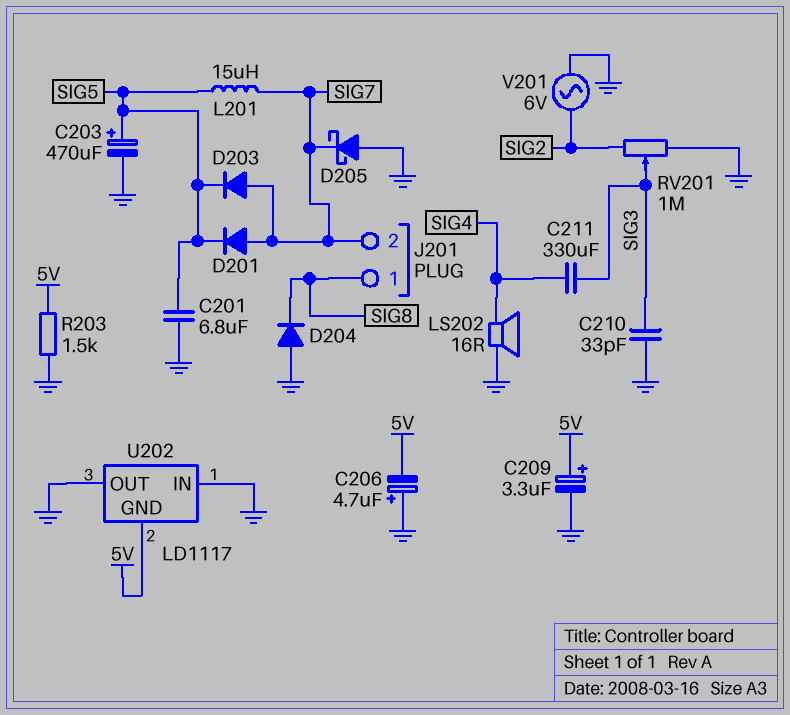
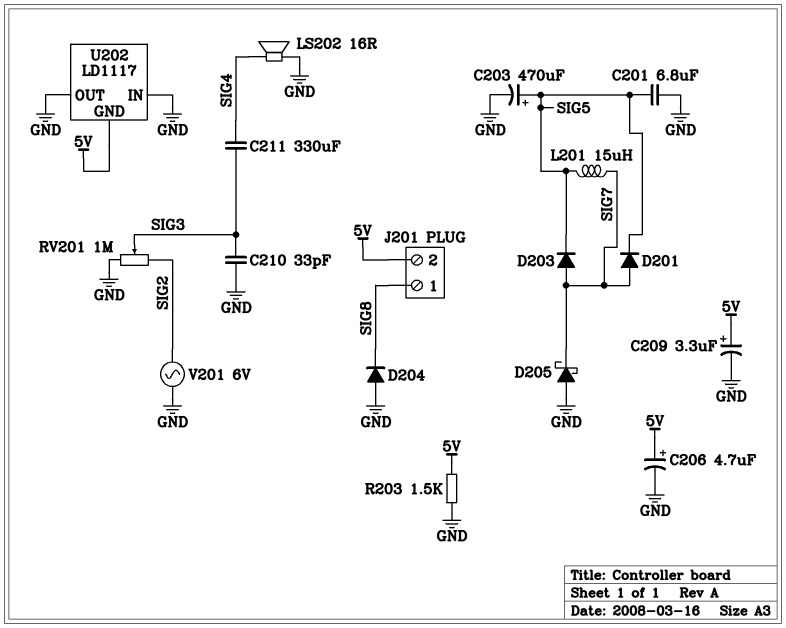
C206: 4.7uF (plus GND, minus 5V) -> 4.7uF (plus 5V, minus GND)
J201 pin 2: SIG7 -> 5V

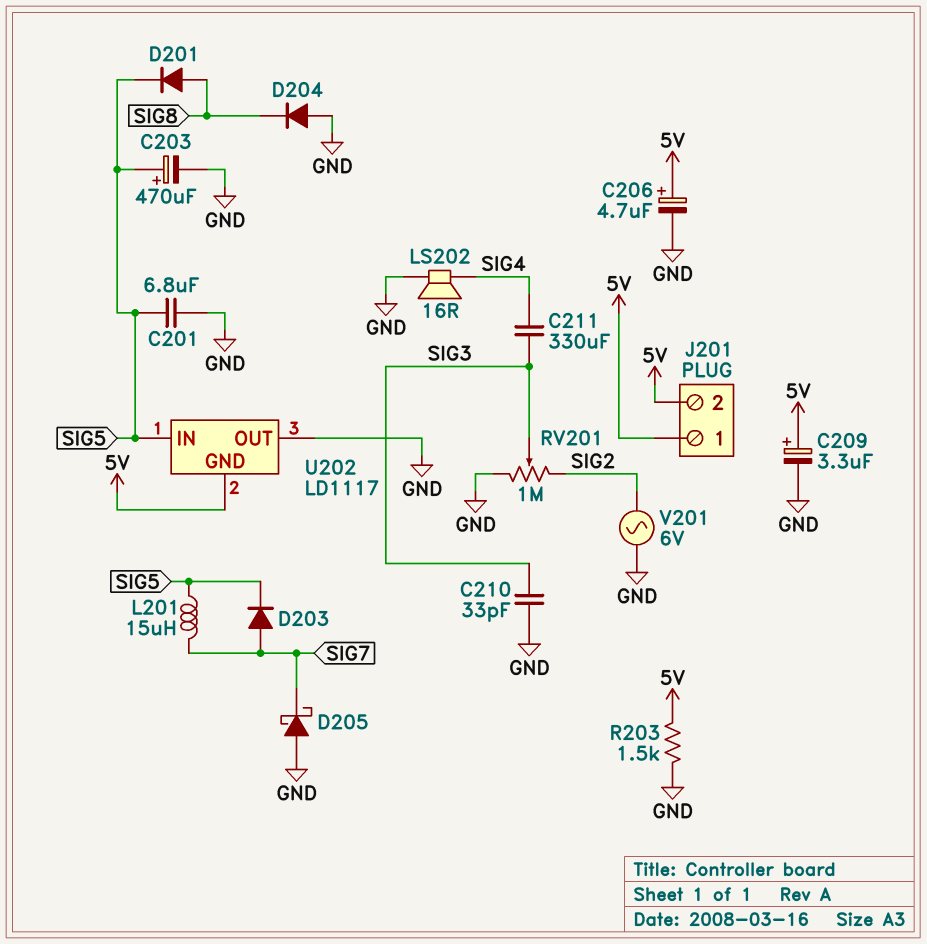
D201: diode (A SIG7, K SIG5) -> diode (A SIG8, K SIG5)
J201 pin 1: SIG8 -> 5V
U202 pin IN: GND -> SIG5

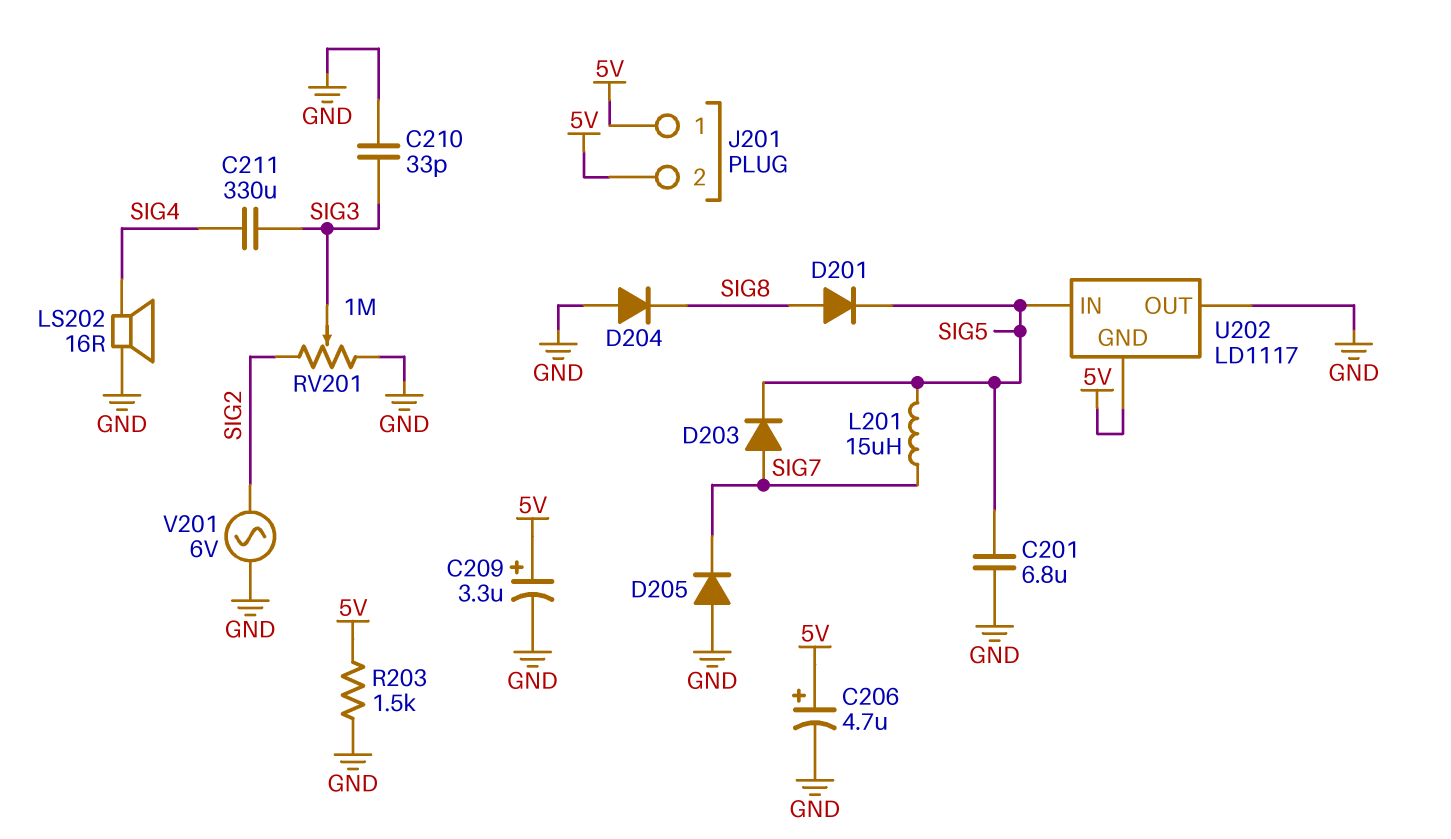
C203: 470uF (plus SIG5, minus GND) -> none
D205: schottky (A GND, K SIG7) -> diode (A GND, K SIG7)

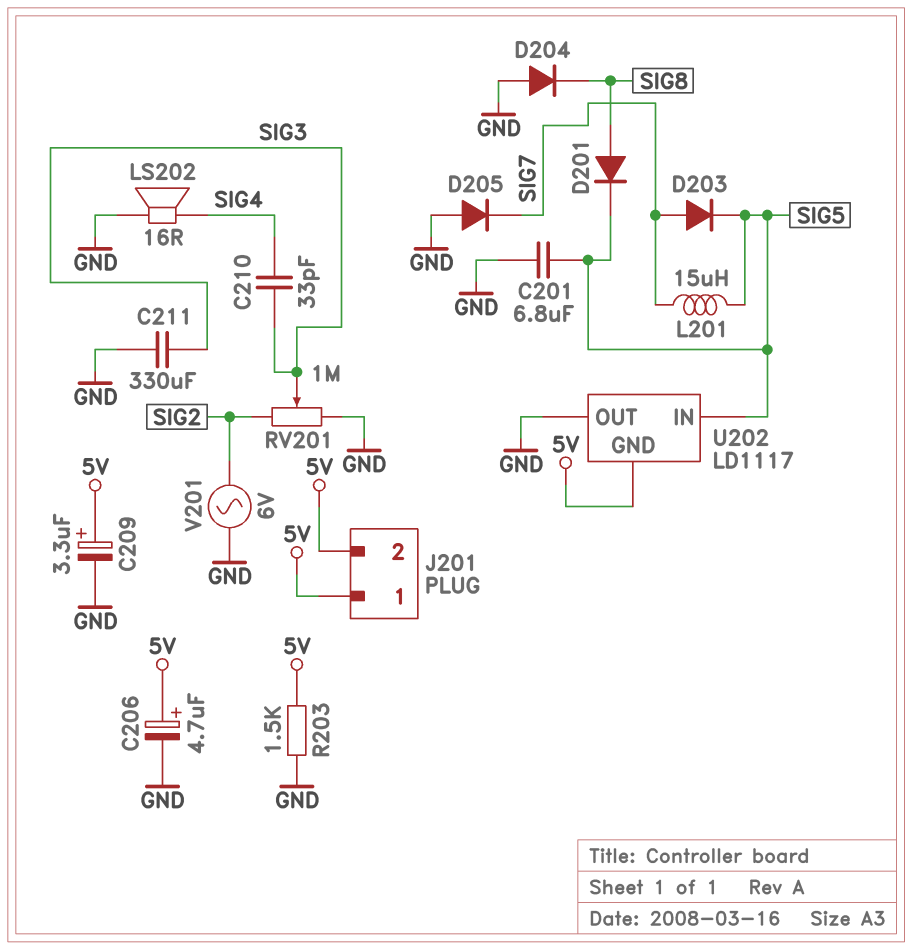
C210: 33pF (GND, SIG3) -> 33pF (SIG3, SIG4)
C211: 330uF (SIG3, SIG4) -> 330uF (GND, SIG3)

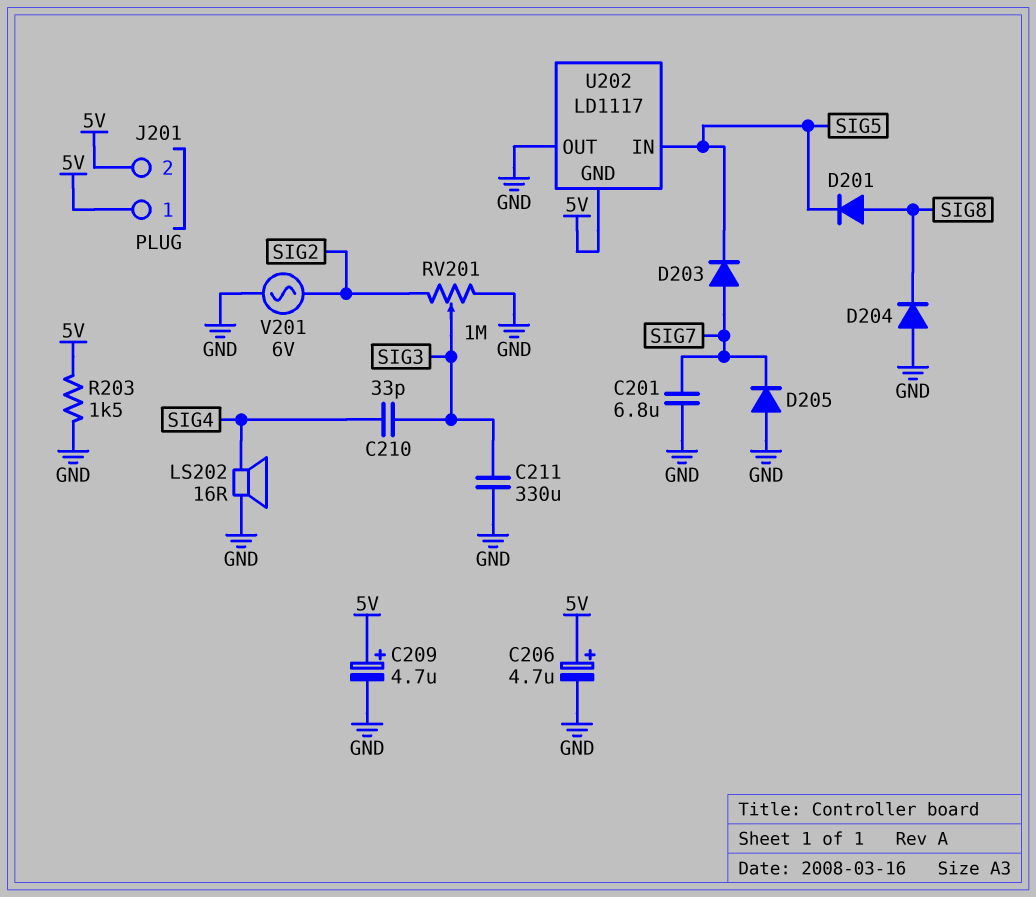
C201: 6.8uF (GND, SIG5) -> 6.8uF (GND, SIG7)
C209: 3.3uF (plus 5V, minus GND) -> 4.7uF (plus 5V, minus GND)
L201: 15uH (SIG5, SIG7) -> none

